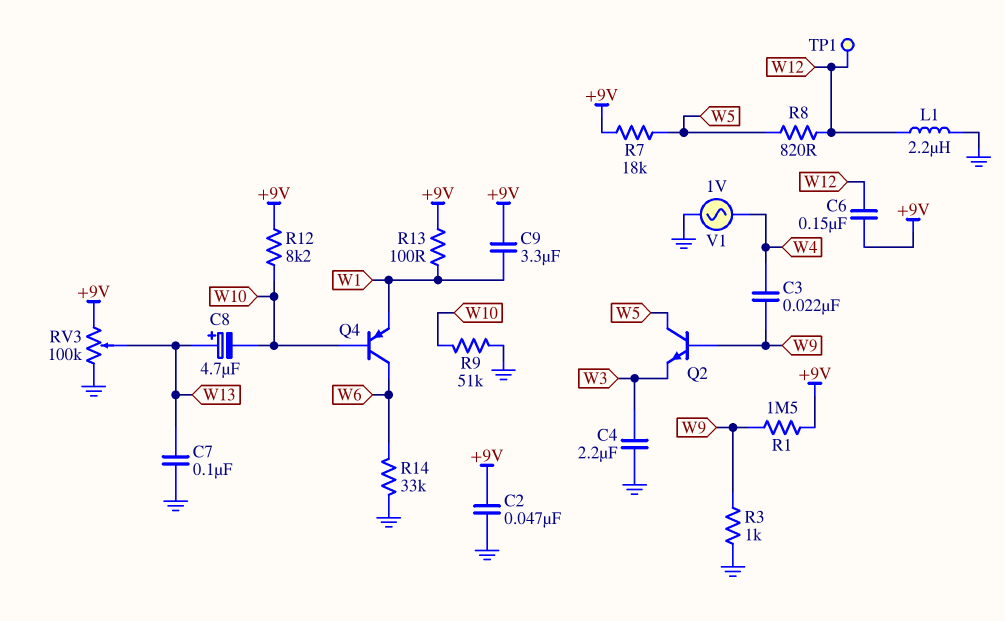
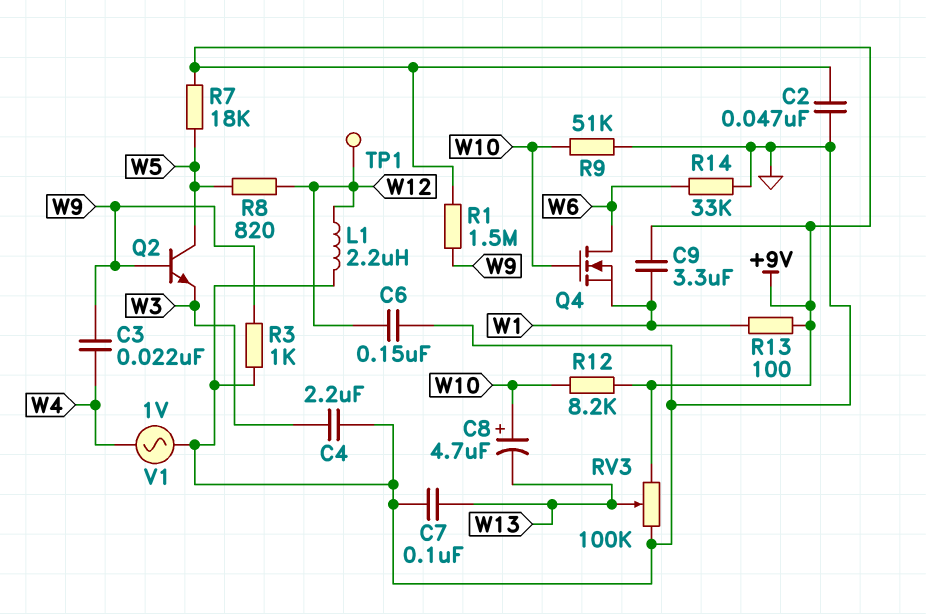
C6: 150nF (+9V, W12) -> 150nF (GND, W12)
C8: 4.7uF (plus W13, minus W10) -> 4.7uF (plus W10, minus W13)
Q4: PNP (B W10, C W6, E W1) -> NMOS (G W10, D W6, S W1)

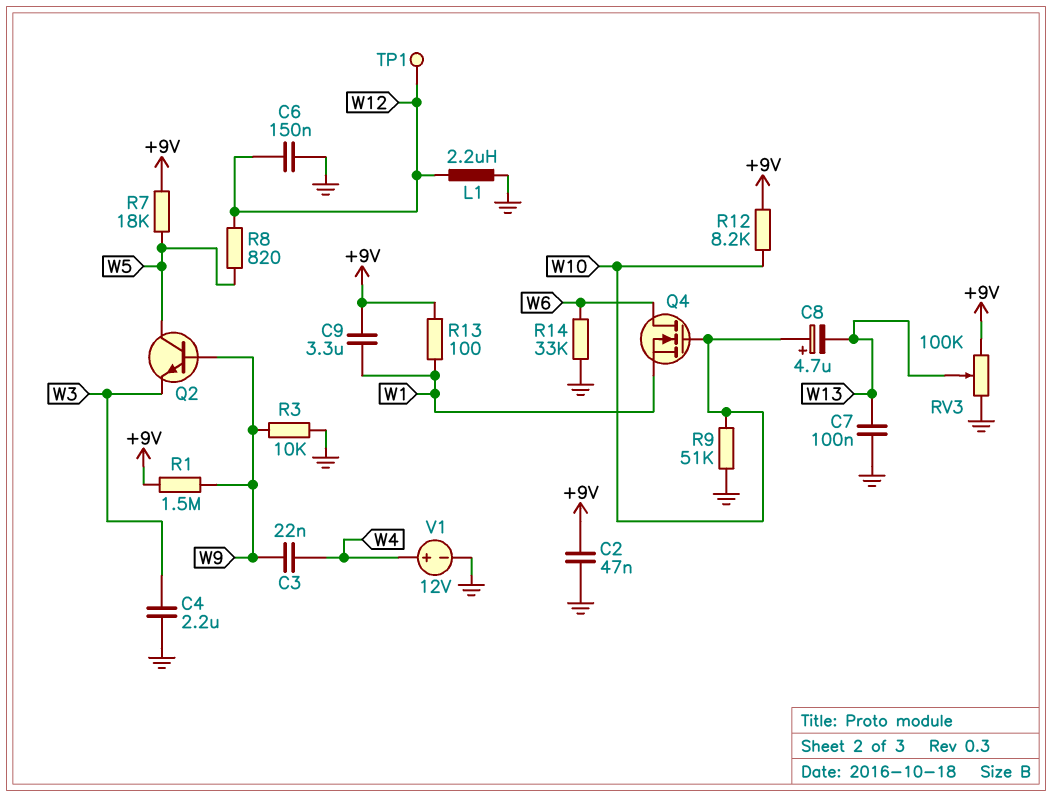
R3: 1k (GND, W9) -> 10k (GND, W9)
V1: AC 1V (GND, W4) -> 12V (plus W4, minus GND)

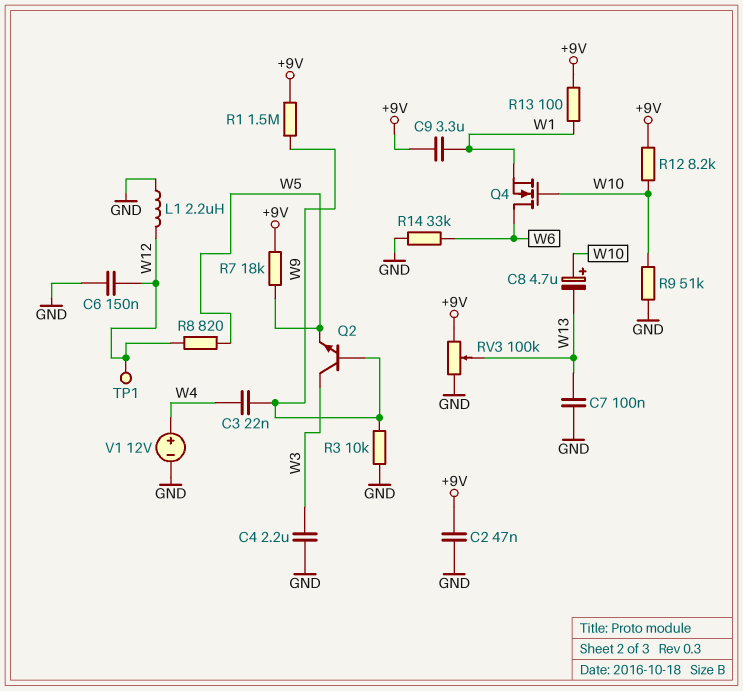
Q2: NPN (B W9, C W5, E W3) -> NPN (B W9, C W3, E W5)

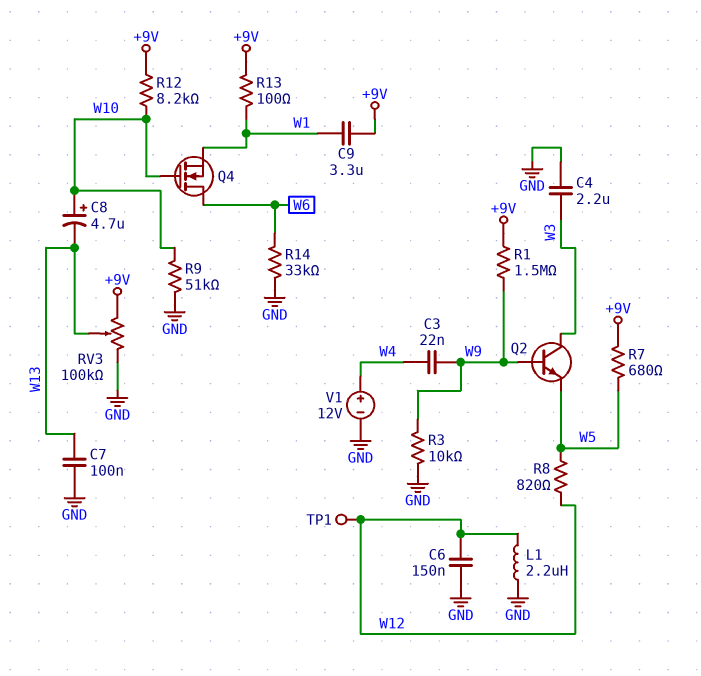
C2: 47nF (+9V, GND) -> none
R7: 18k (+9V, W5) -> 680 (+9V, W5)

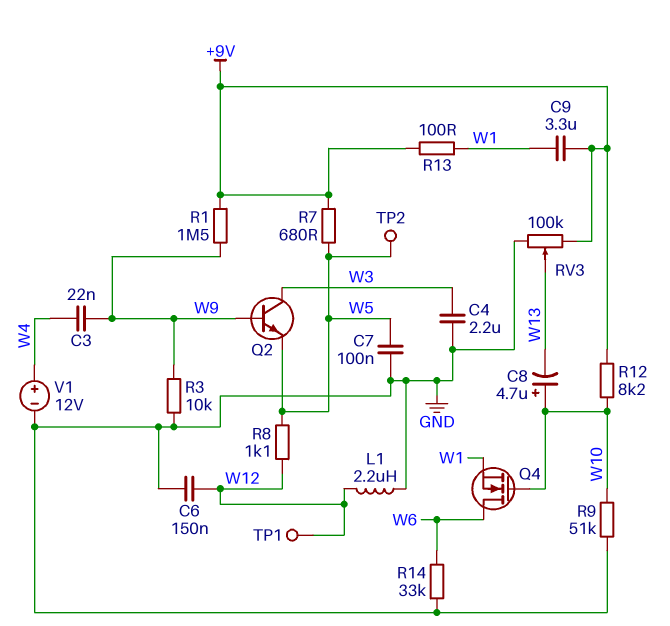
C7: 100nF (GND, W13) -> 100nF (GND, W5)
R8: 820 (W5, W12) -> 1.1k (W5, W12)
TP2: none -> test point (W5)

